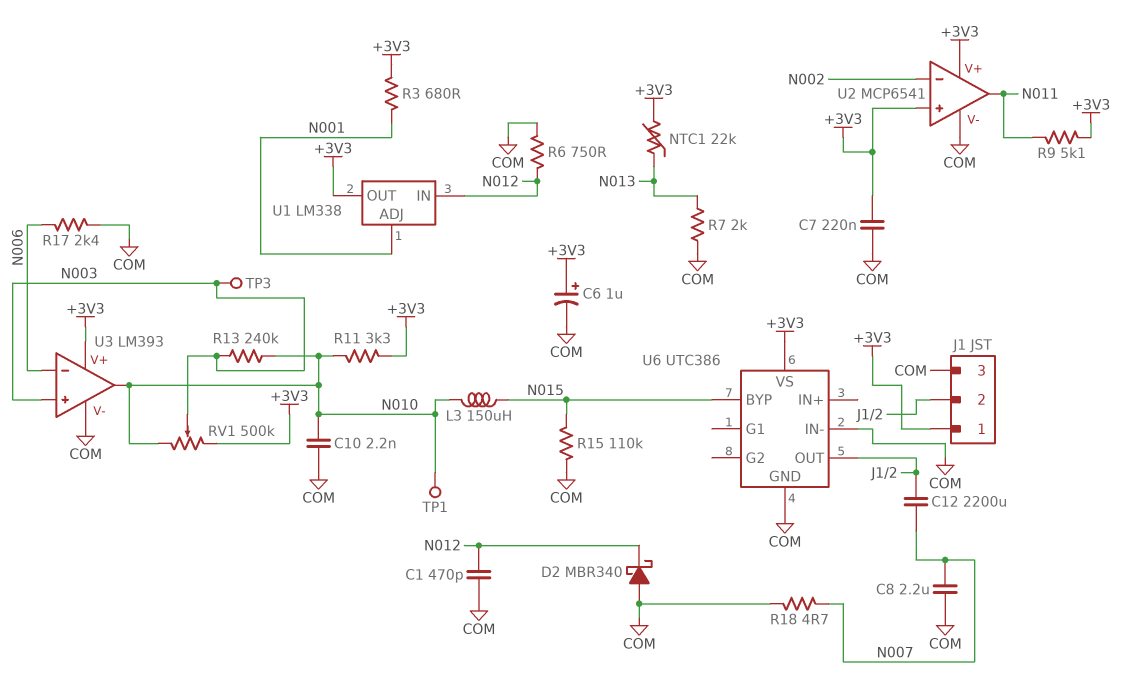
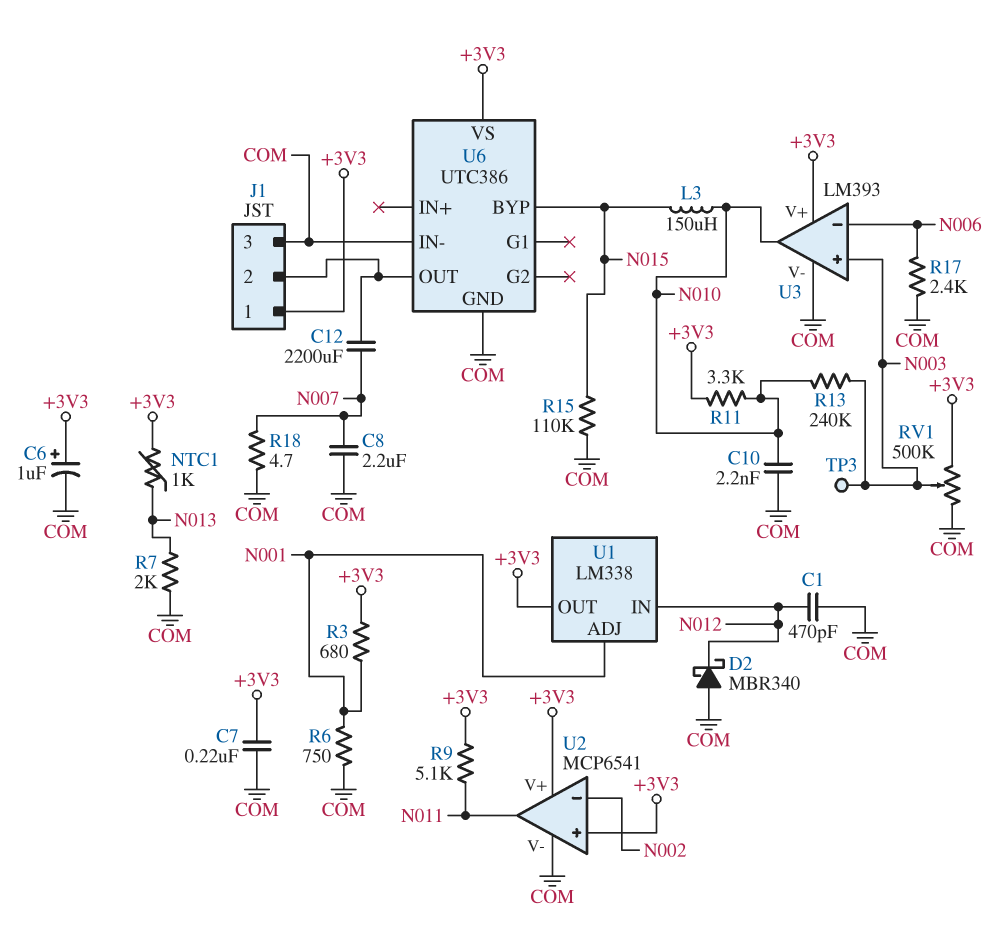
NTC1: 22k (+3V3, N013) -> 1k (+3V3, N013)
R6: 750 (COM, N012) -> 750 (COM, N001)
RV1: 500k (+3V3, N010, wiper N003) -> 500k (+3V3, COM, wiper N003)
TP1: test point (N010) -> none

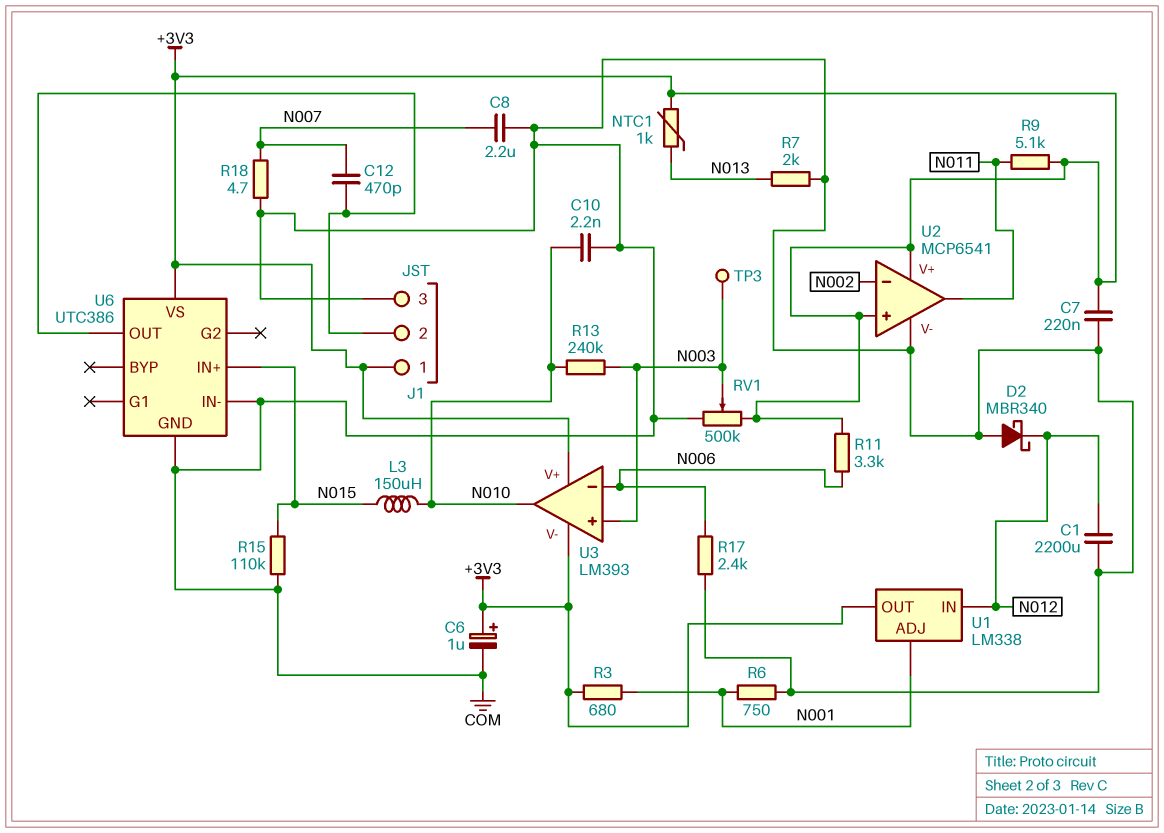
C1: 470pF (COM, N012) -> 2200uF (COM, N012)
C12: 2200uF (J1/2, N007) -> 470pF (J1/2, N007)
R11: 3.3k (+3V3, N010) -> 3.3k (+3V3, N006)
U3 pin V-: COM -> +3V3
U6 pin BYP: N015 -> none
U6 pin IN+: none -> N015

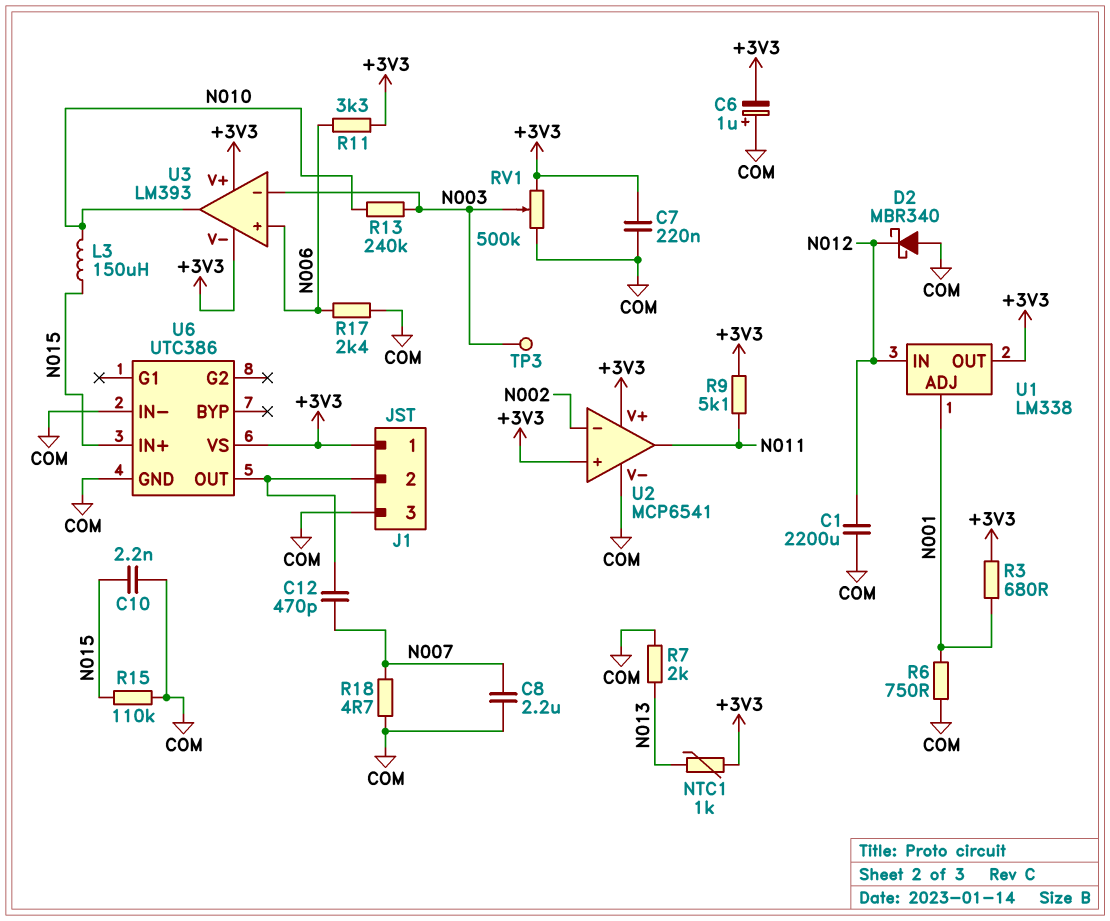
C6: 1uF (plus +3V3, minus COM) -> 1uF (plus COM, minus +3V3)
C10: 2.2nF (COM, N010) -> 2.2nF (COM, N015)
U3 pin in+: N003 -> N006
U3 pin in-: N006 -> N003

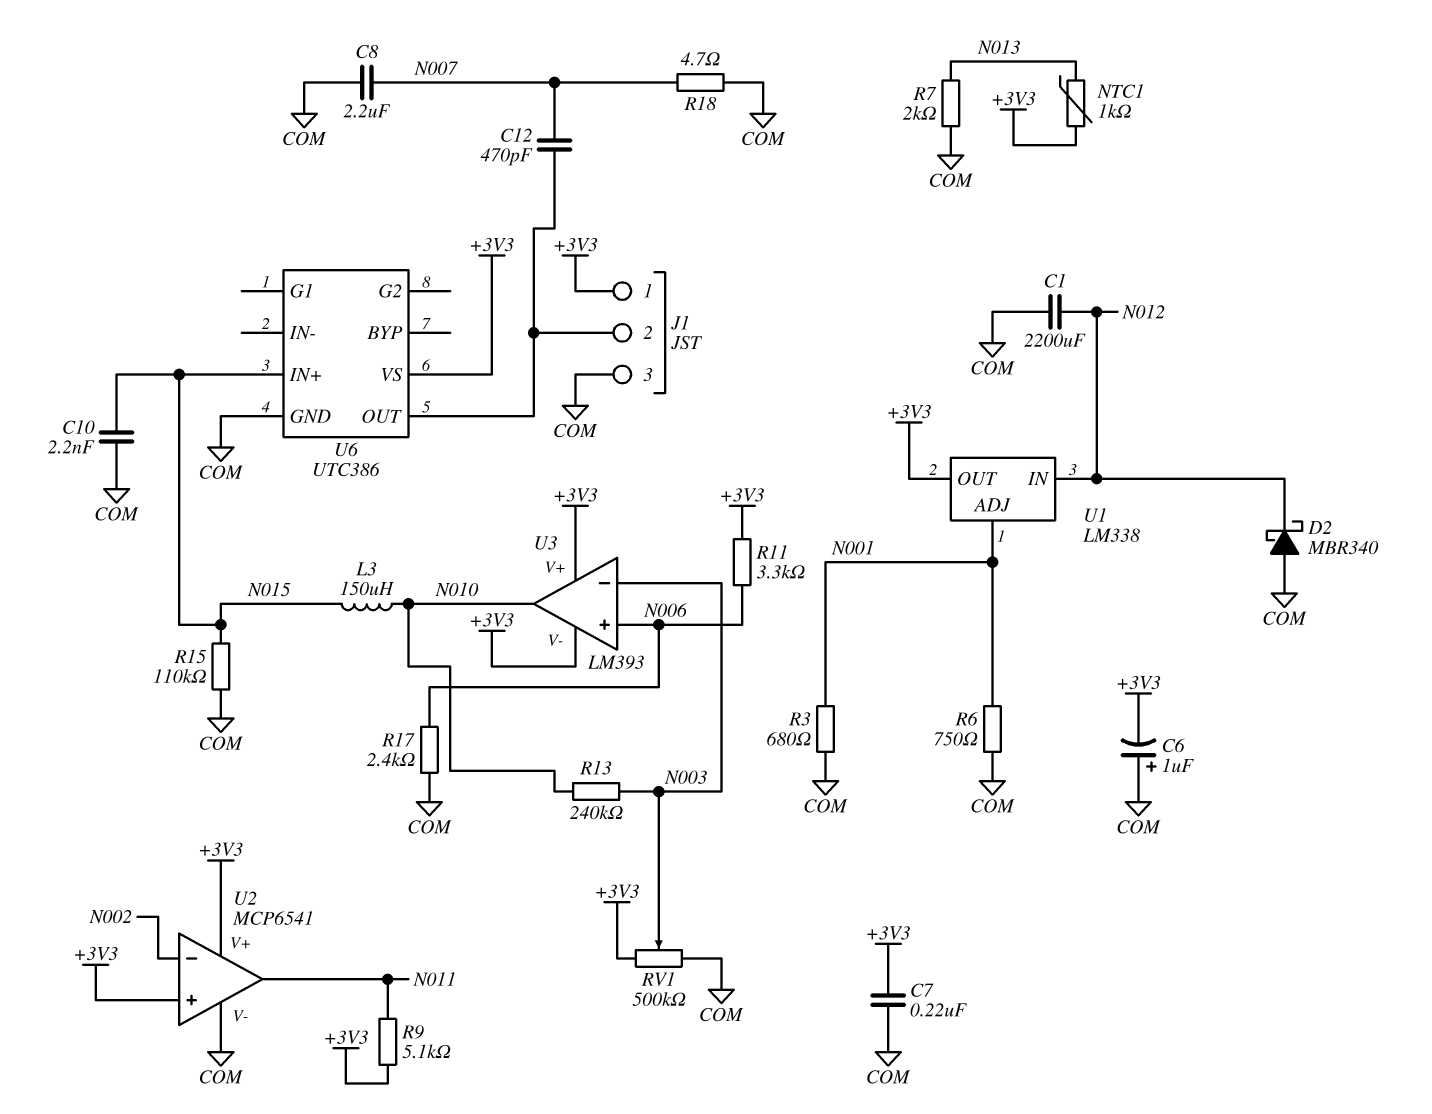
R3: 680 (+3V3, N001) -> 680 (COM, N001)
TP3: test point (N003) -> none
U6 pin IN-: COM -> none

